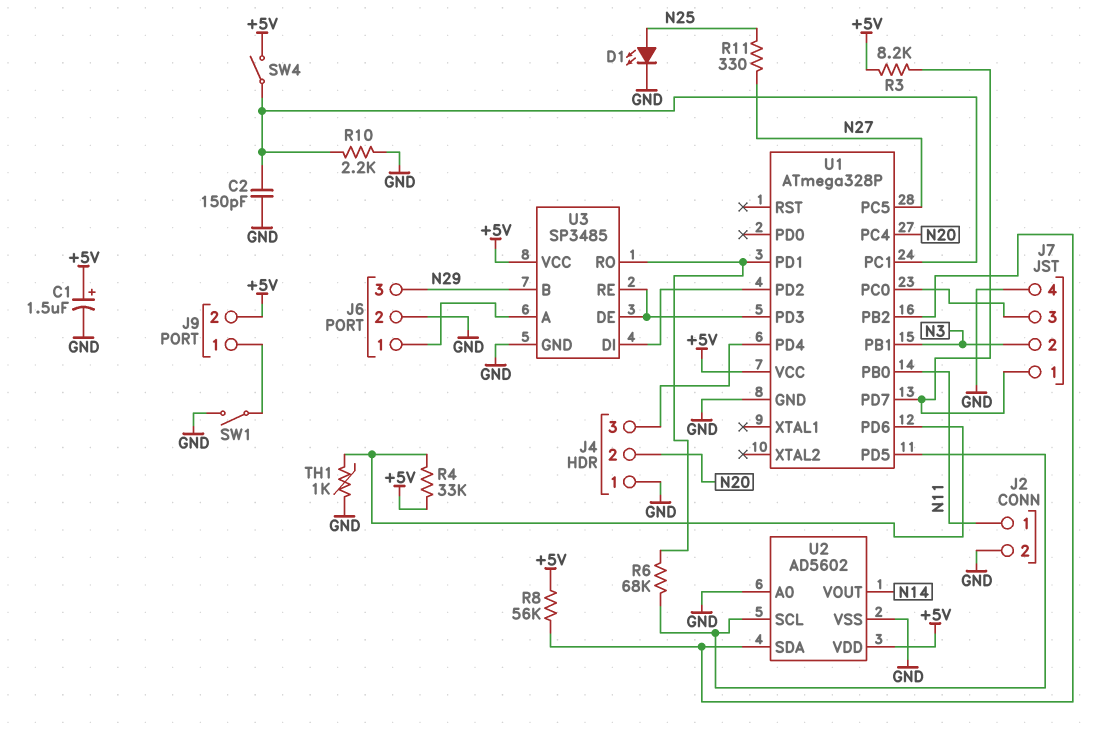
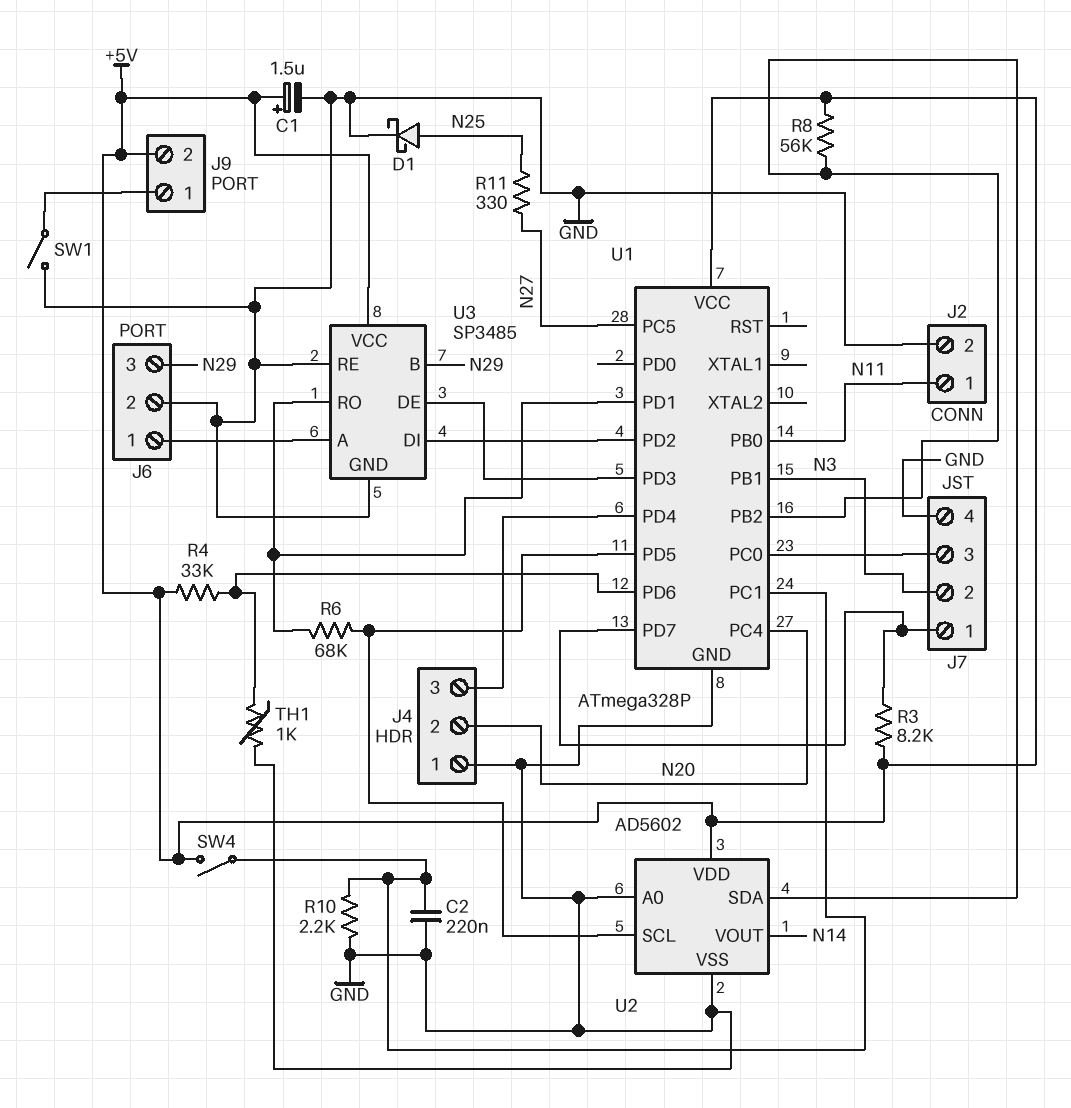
C2: 150pF (GND, U1/PC1) -> 220nF (GND, U1/PC1)
D1: LED (A N25, K GND) -> schottky (A N25, K GND)
U3 pin RE: U1/PD3 -> GND

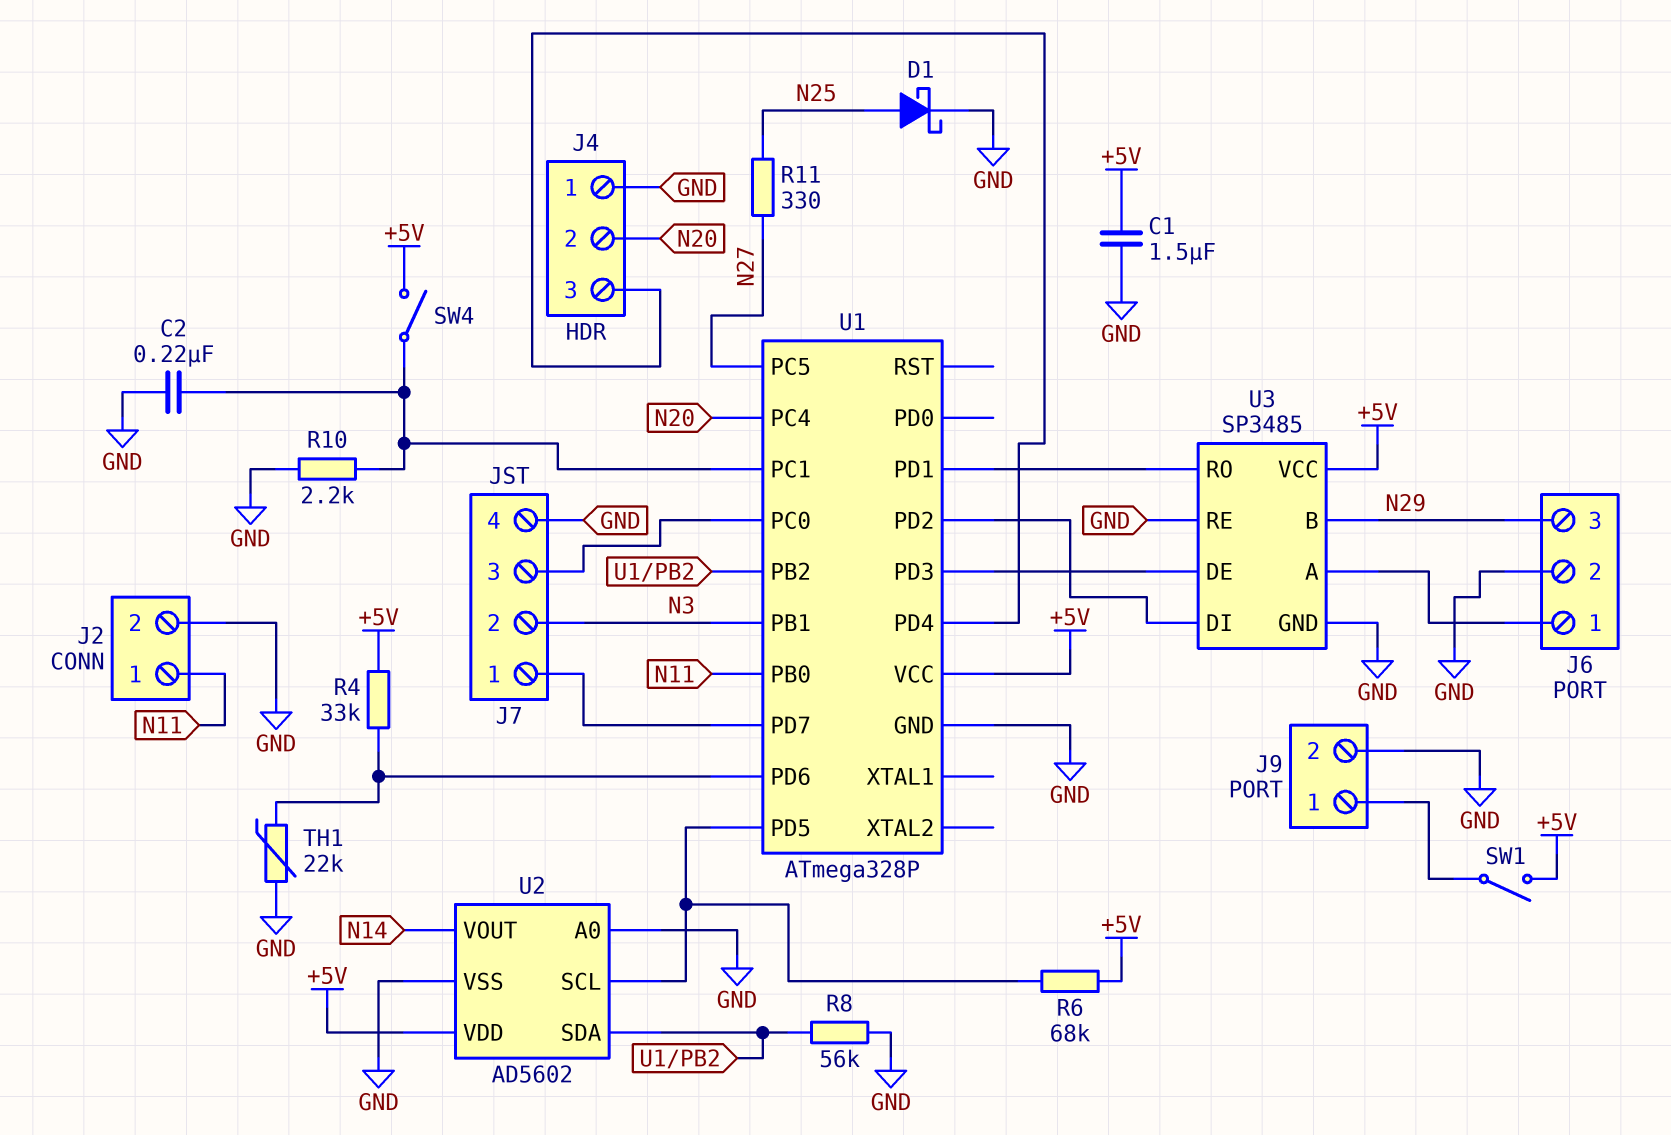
C1: 1.5uF (plus +5V, minus GND) -> 1.5uF (+5V, GND)
J9 pin 2: +5V -> GND
R3: 8.2k (+5V, J7/1) -> none
R6: 68k (U1/PD1, U1/PD5) -> 68k (+5V, U1/PD5)
R8: 56k (+5V, U1/PB2) -> 56k (GND, U1/PB2)
SW1: switch (GND, J9/1) -> switch (+5V, J9/1)
TH1: 1k (GND, U1/PD6) -> 22k (GND, U1/PD6)

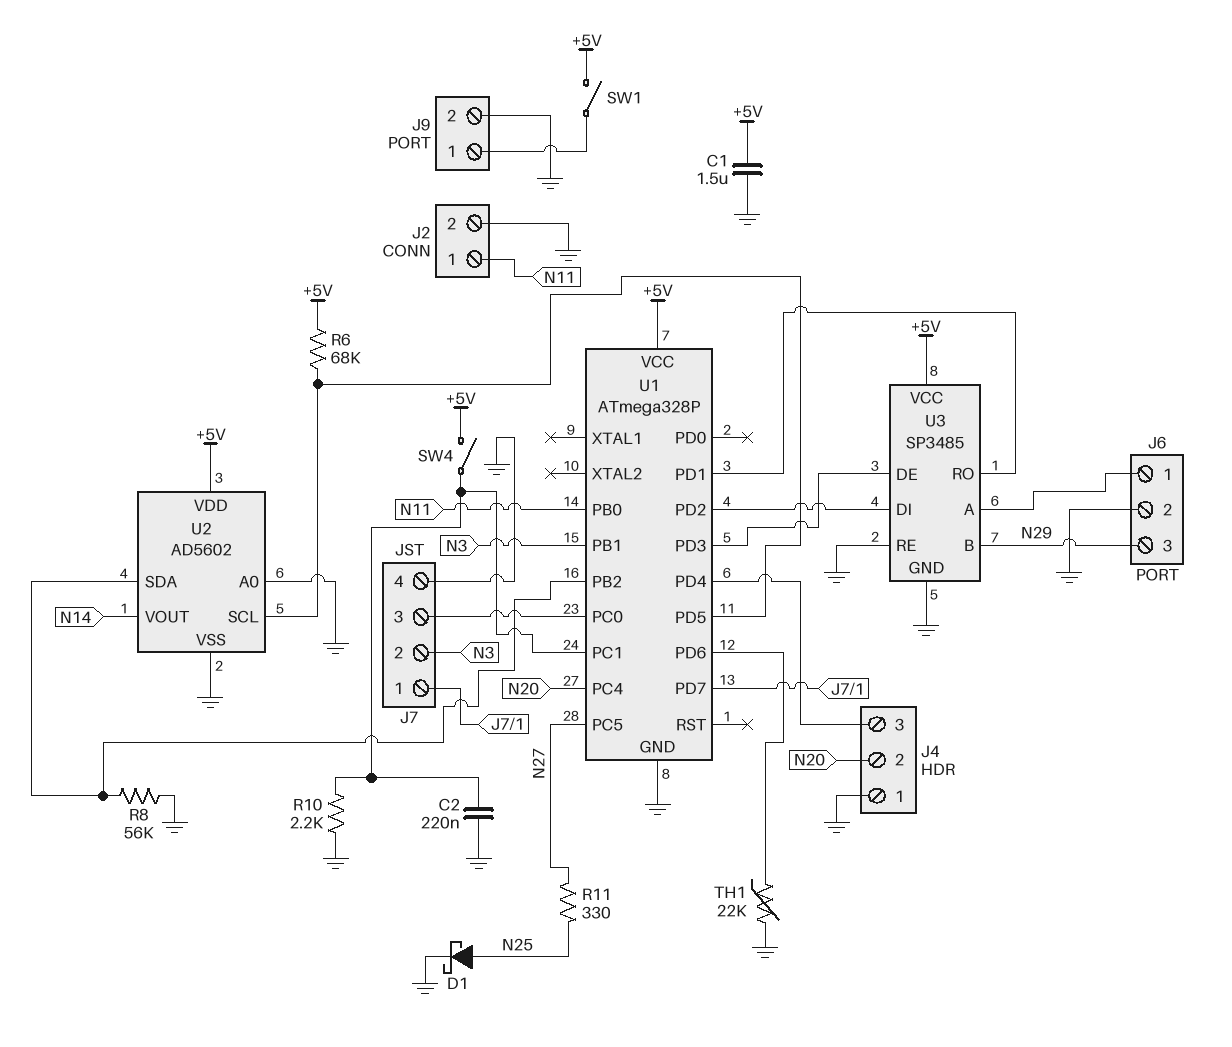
R4: 33k (+5V, U1/PD6) -> none

